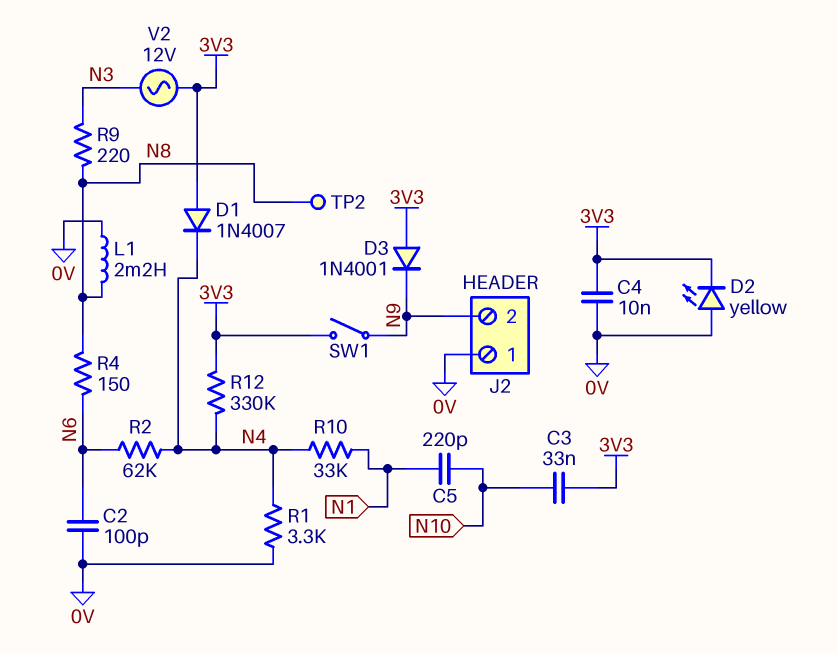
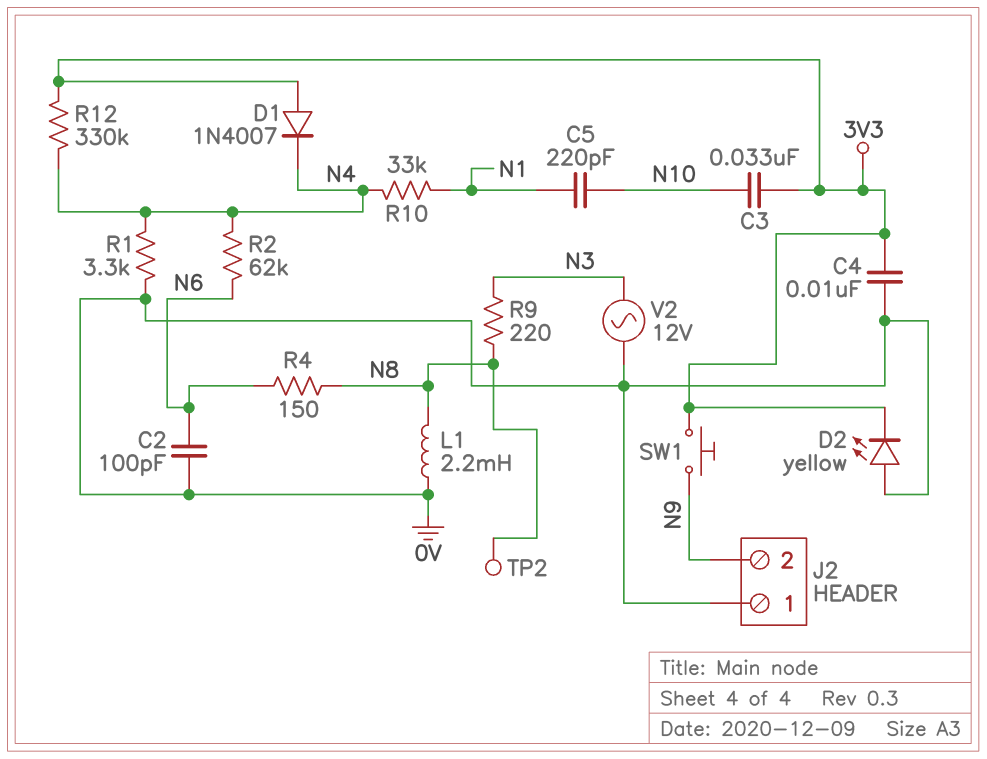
D3: diode 1N4001 (A 3V3, K N9) -> none
SW1: switch (3V3, N9) -> button (3V3, N9)
V2: AC 12V (3V3, N3) -> AC 12V (0V, N3)

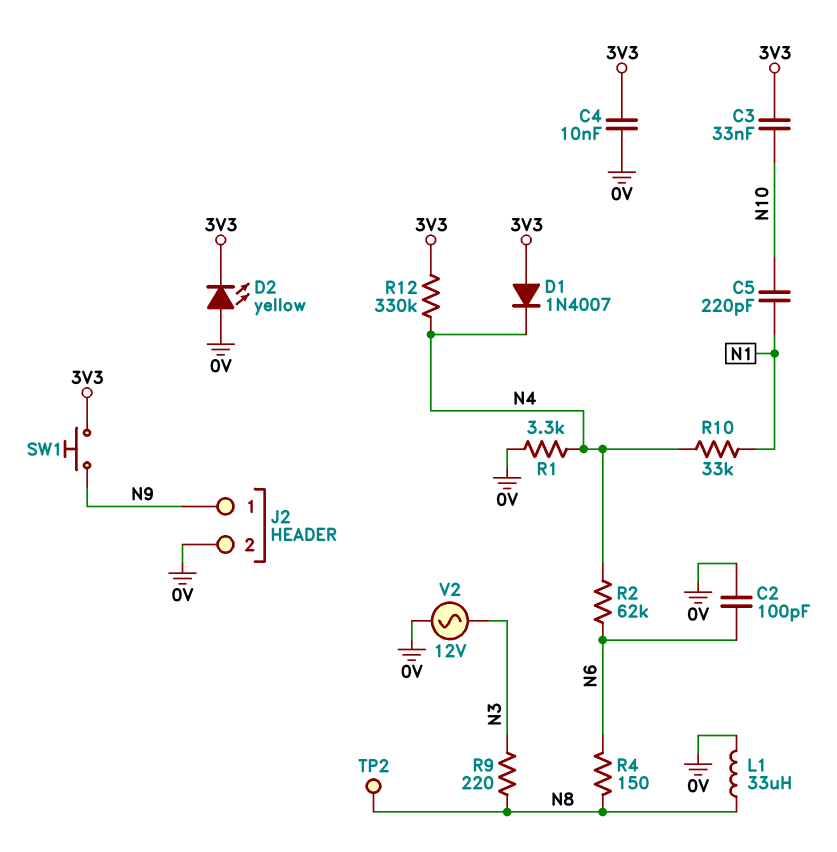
J2 pin 1: 0V -> N9
J2 pin 2: N9 -> 0V
L1: 2.2mH (0V, N8) -> 33uH (0V, N8)

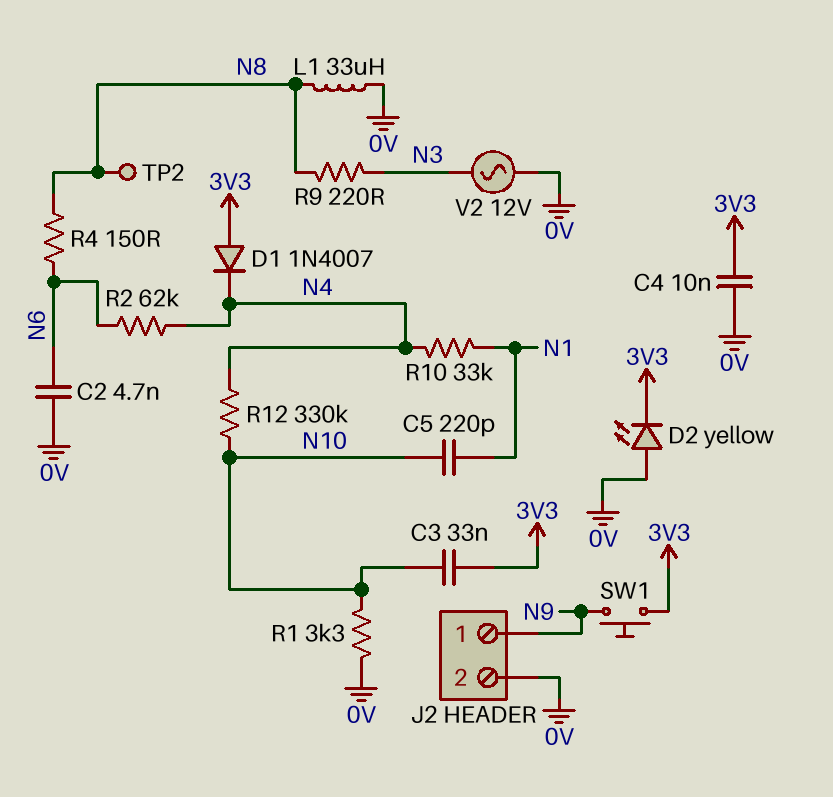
C2: 100pF (0V, N6) -> 4.7nF (0V, N6)
R1: 3.3k (0V, N4) -> 3.3k (0V, N10)
R12: 330k (3V3, N4) -> 330k (N4, N10)

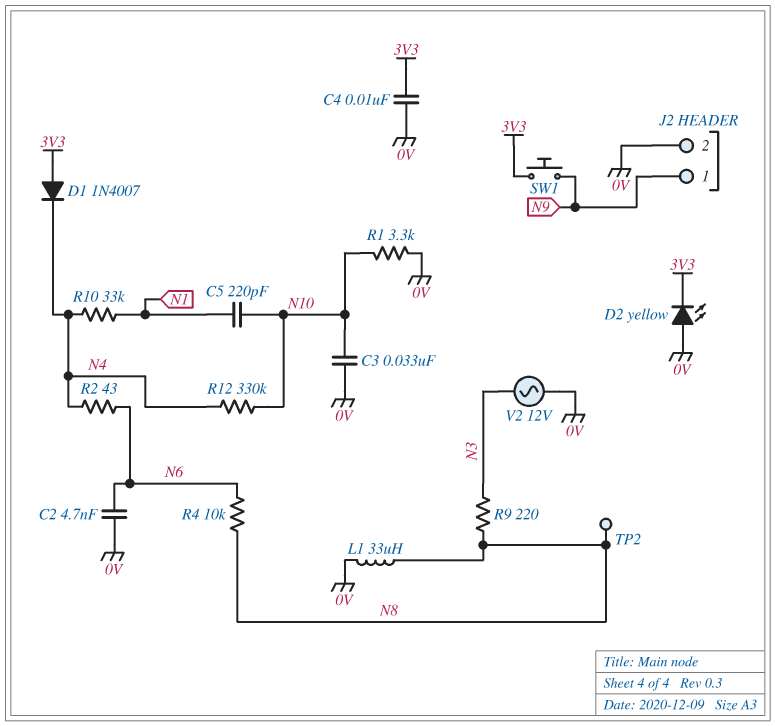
C3: 33nF (3V3, N10) -> 33nF (0V, N10)
R2: 62k (N4, N6) -> 43 (N4, N6)
R4: 150 (N6, N8) -> 10k (N6, N8)

